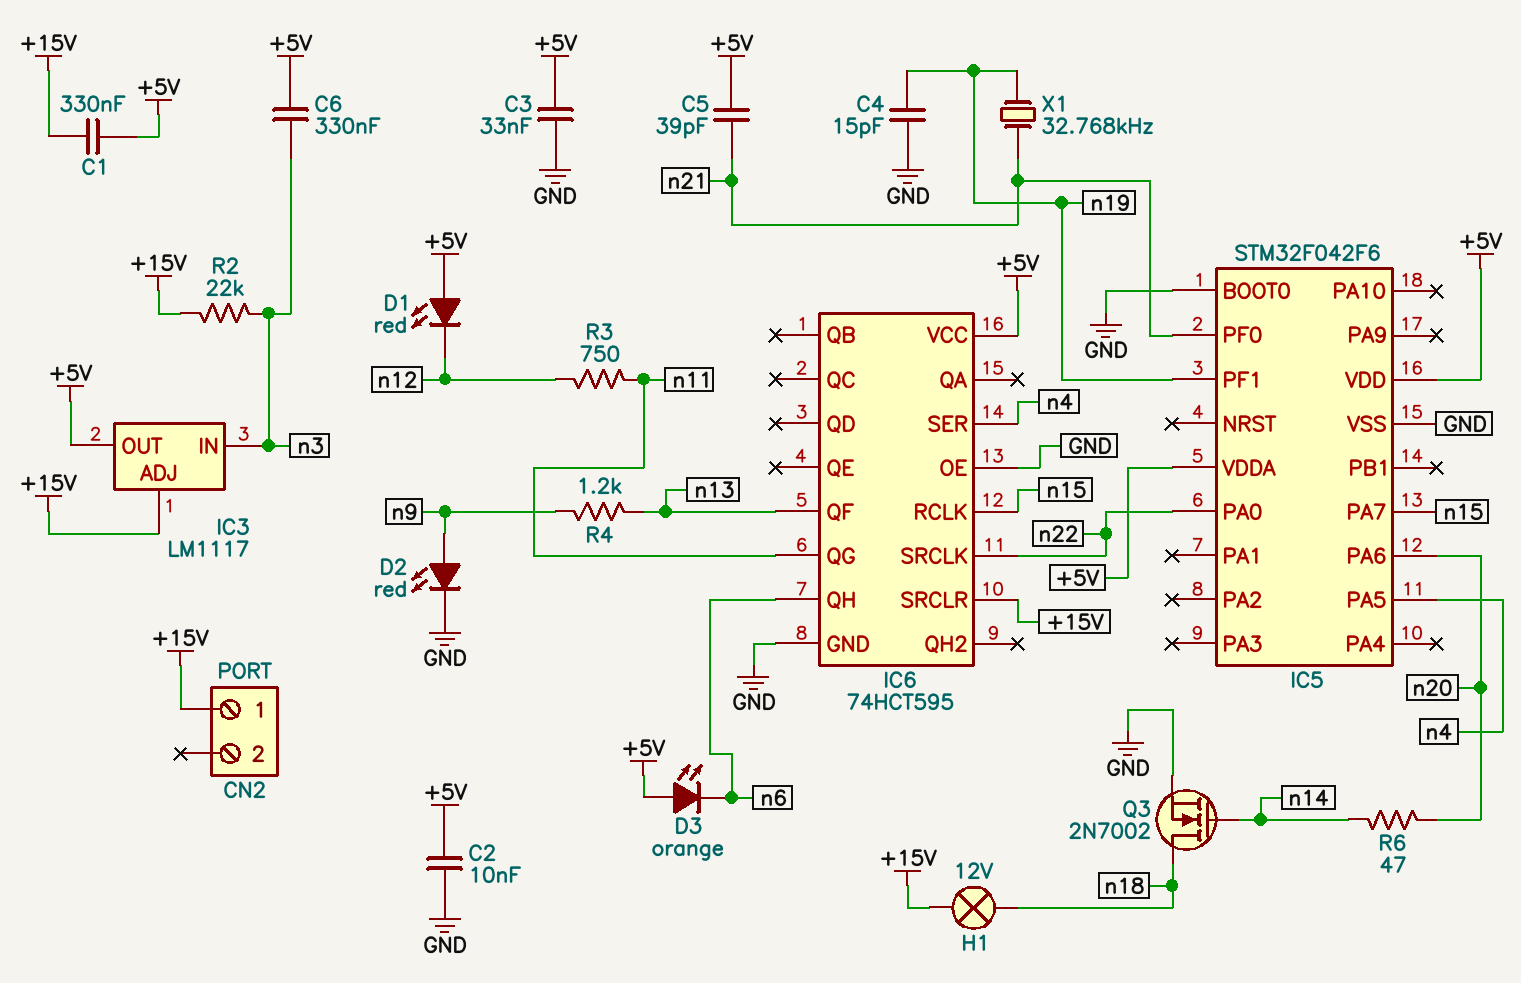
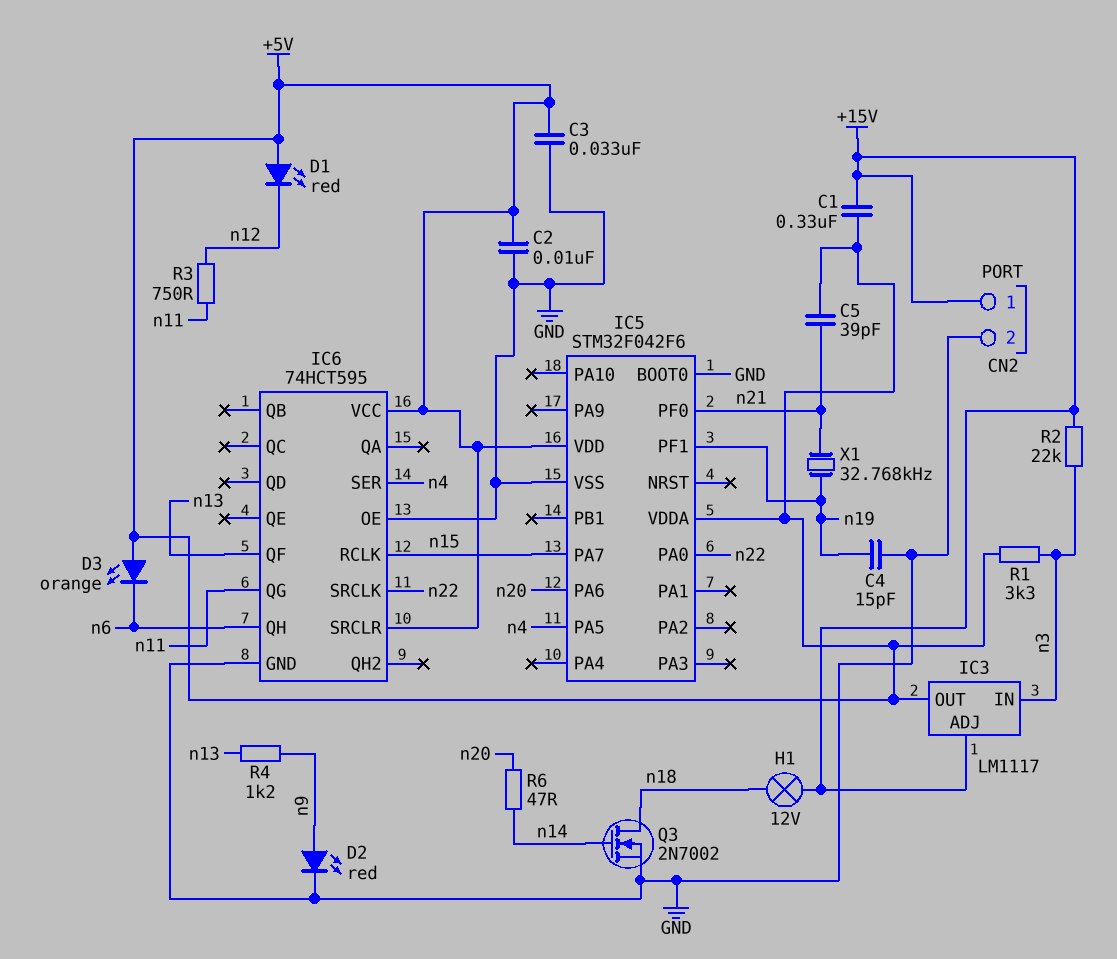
C6: 330nF (+5V, n3) -> none
CN2 pin 2: none -> GND
IC6 pin SRCLR: +15V -> +5V
R1: none -> 3.3k (+5V, n3)

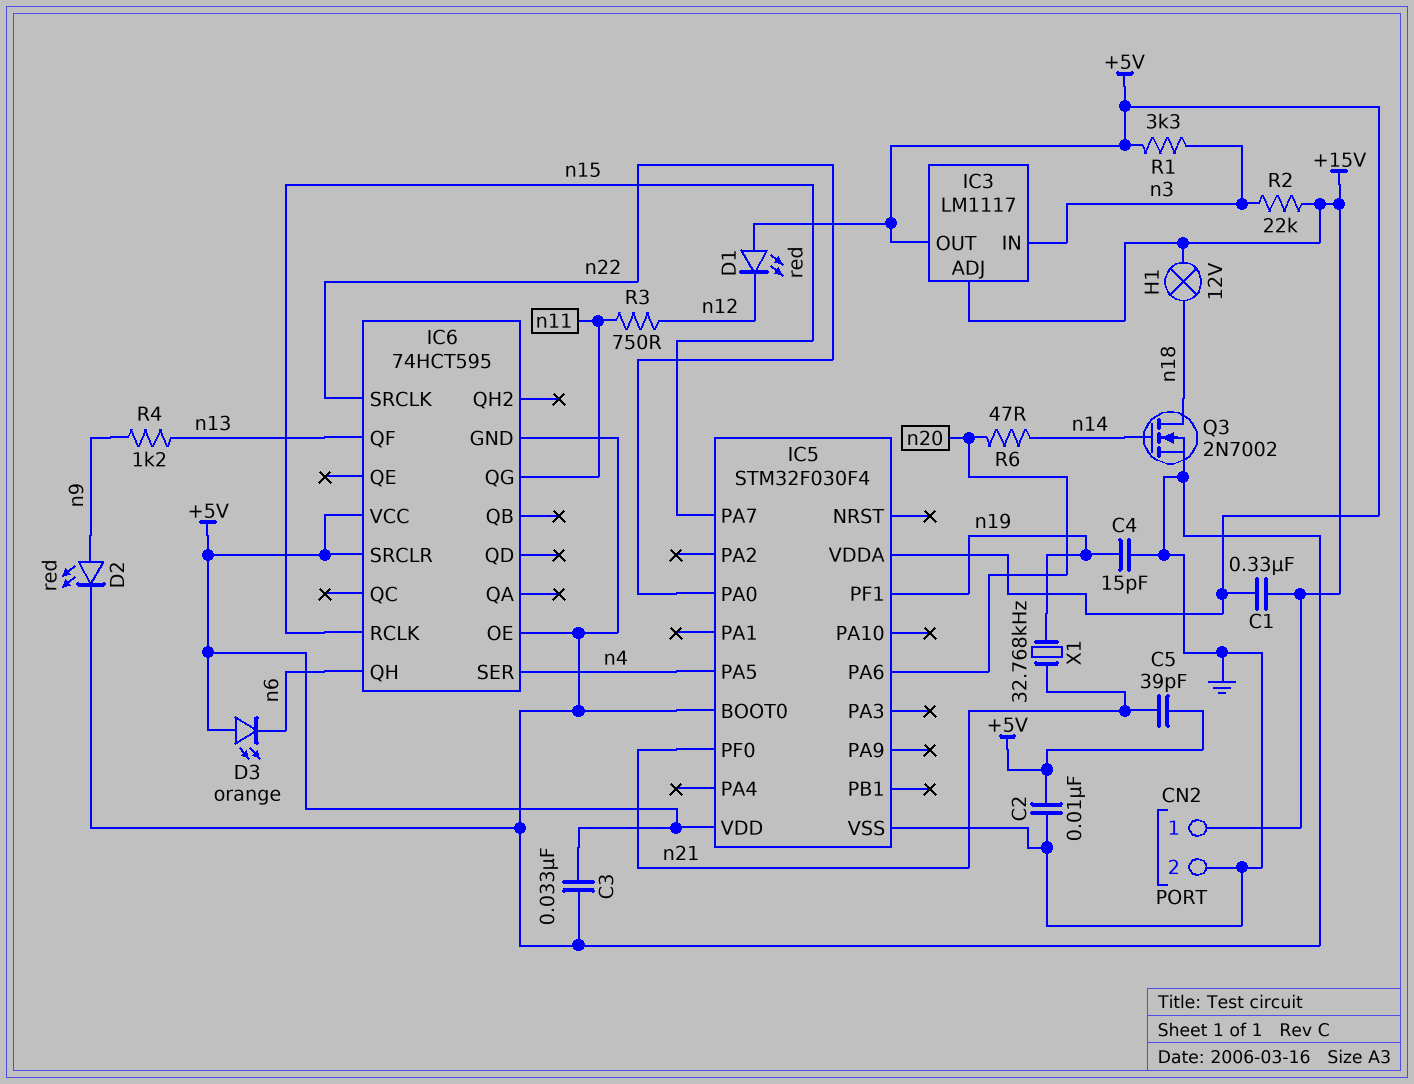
IC5: STM32F042F6 -> STM32F030F4

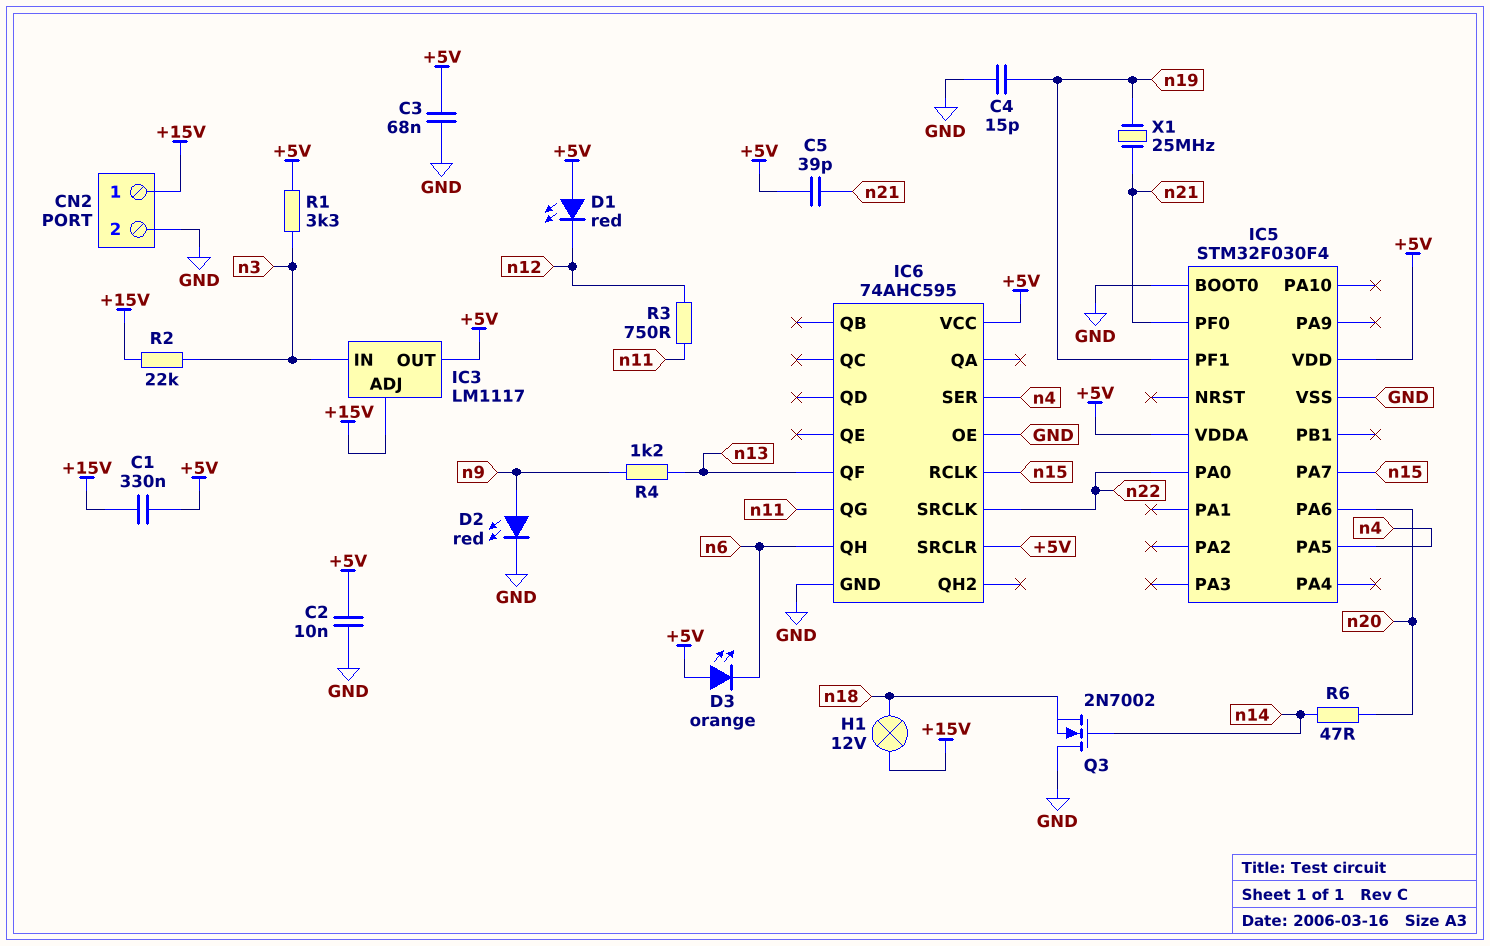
C3: 33nF (+5V, GND) -> 68nF (+5V, GND)
IC6: 74HCT595 -> 74AHC595
Q3: NMOS 2N7002 (G n14, D n18, S GND) -> NMOS 2N7002 (G n14, D GND, S n18)
X1: 32.768kHz (n19, n21) -> 25MHz (n19, n21)

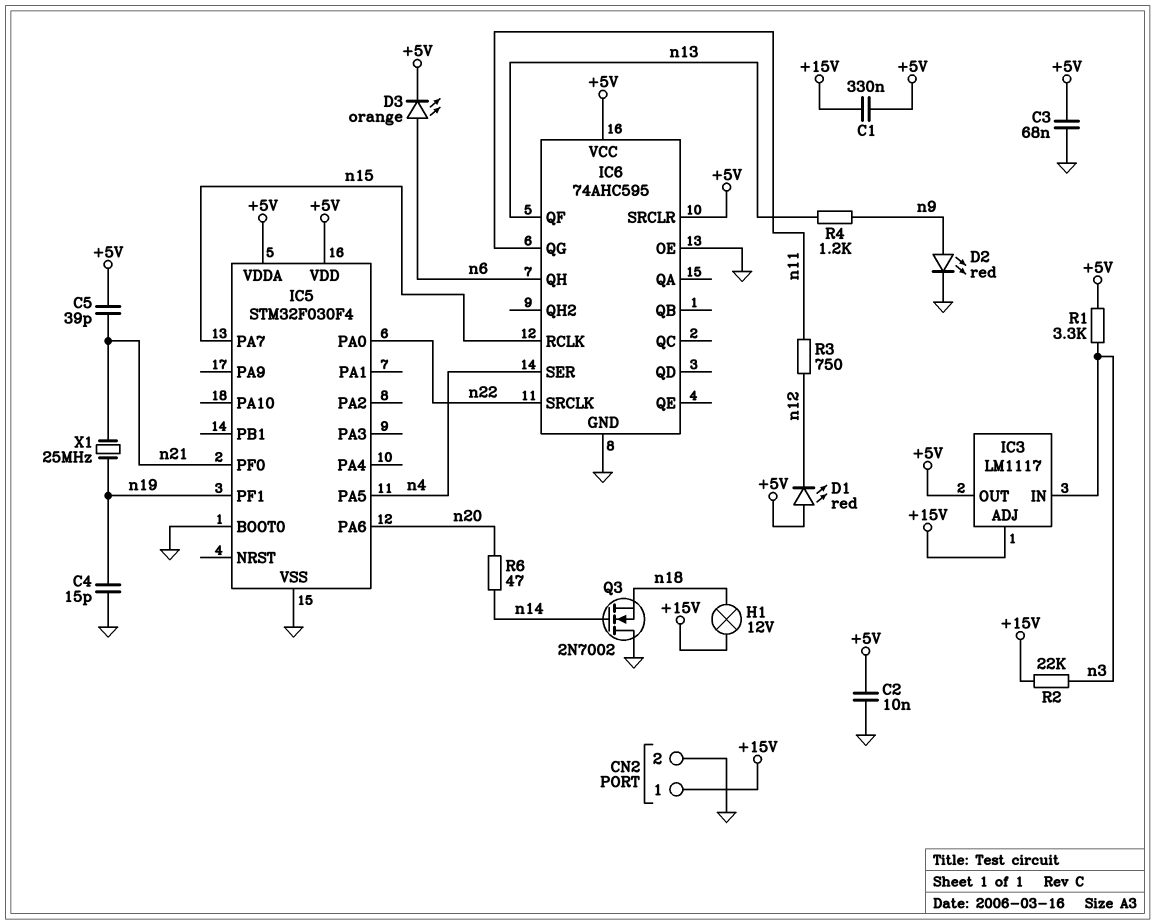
D3: LED orange (A +5V, K n6) -> LED orange (A n6, K +5V)

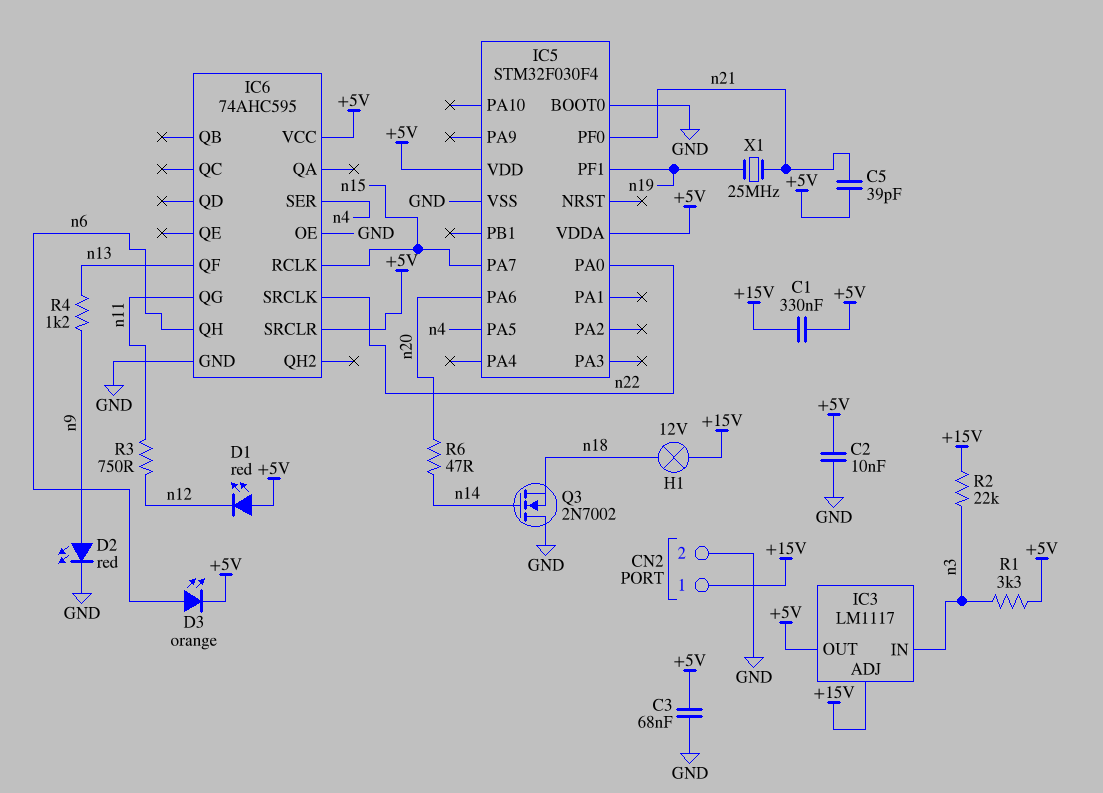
C4: 15pF (GND, n19) -> none

